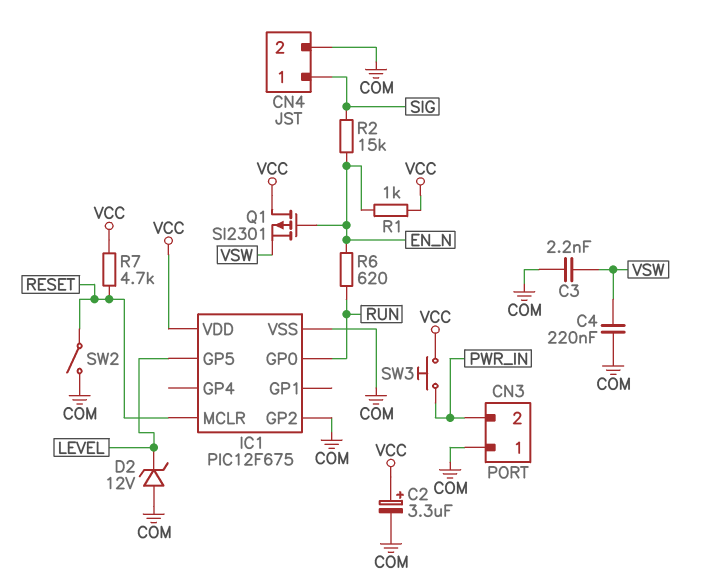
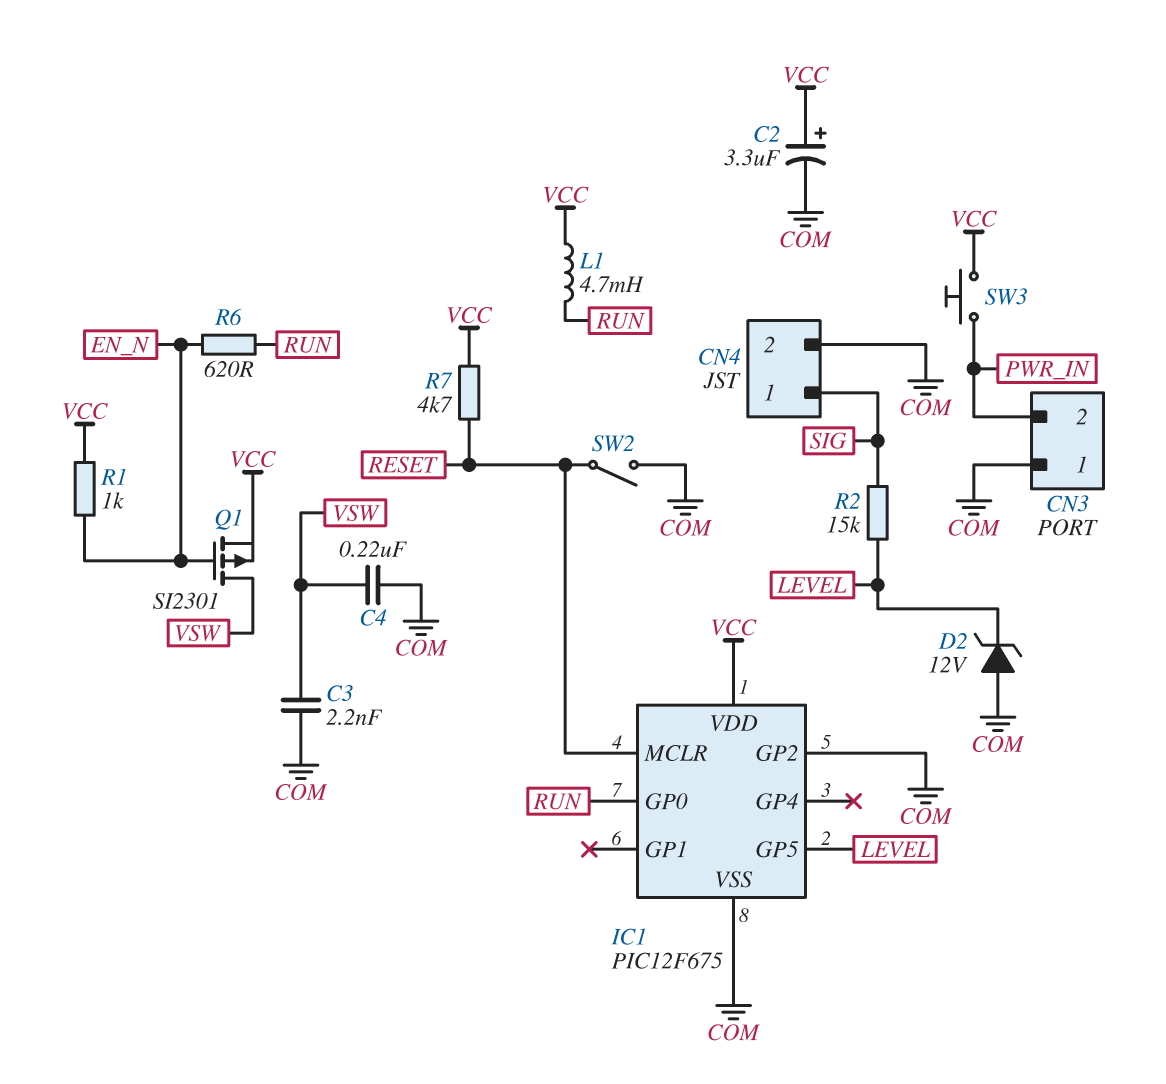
L1: none -> 4.7mH (RUN, VCC)
Q1: PMOS SI2301 (G EN_N, D VCC, S VSW) -> PMOS SI2301 (G EN_N, D VSW, S VCC)
R2: 15k (EN_N, SIG) -> 15k (LEVEL, SIG)

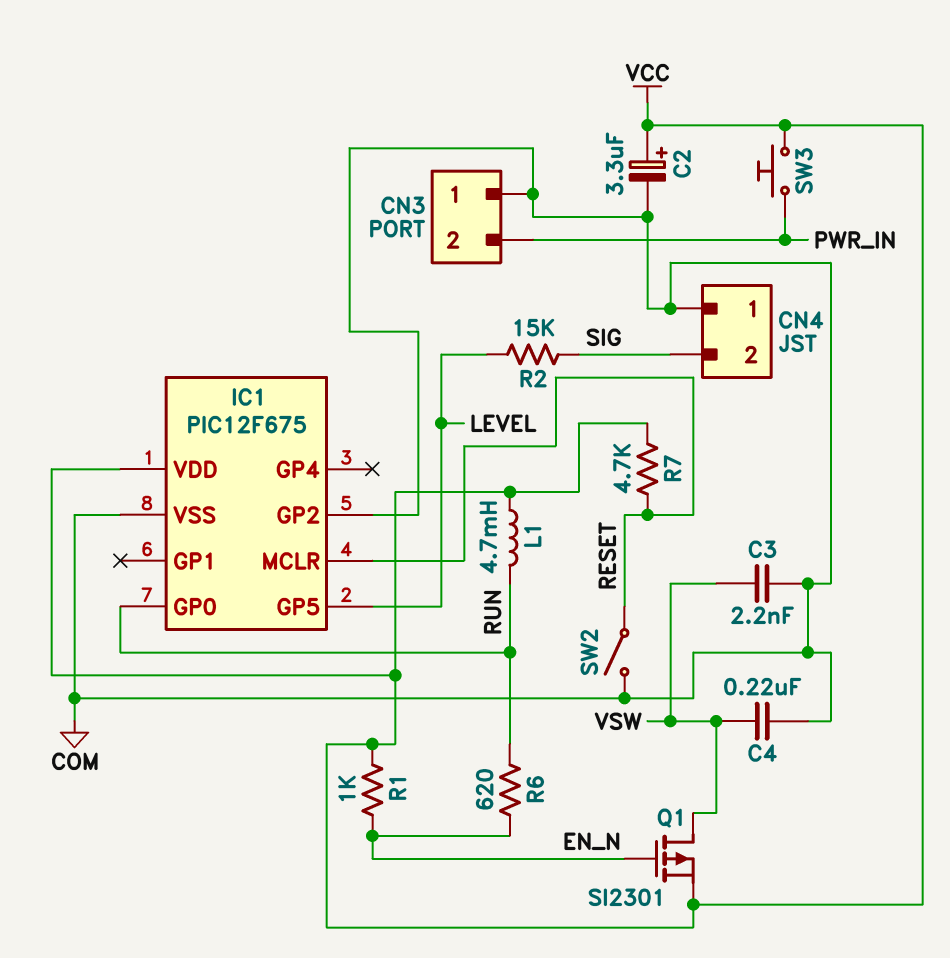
CN4 pin 1: SIG -> COM
CN4 pin 2: COM -> SIG
D2: zener 12V (A COM, K LEVEL) -> none

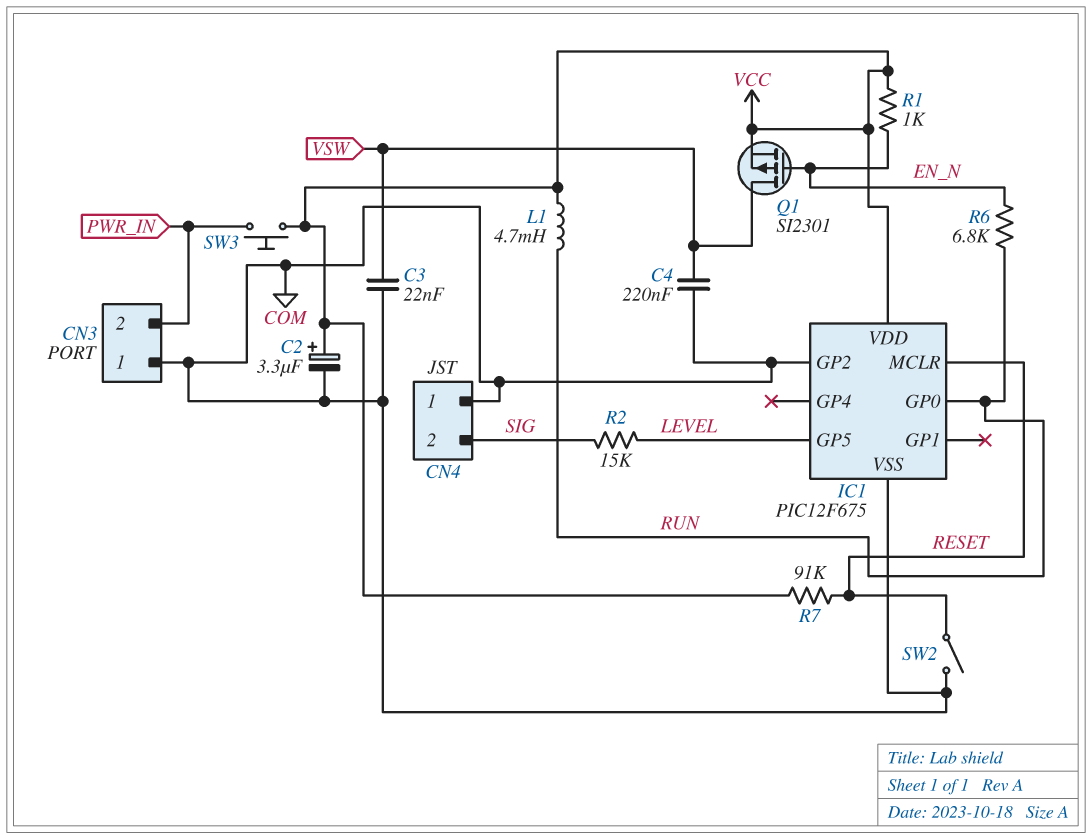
C3: 2.2nF (COM, VSW) -> 22nF (COM, VSW)
R6: 620 (EN_N, RUN) -> 6.8k (EN_N, RUN)
R7: 4.7k (RESET, VCC) -> 91k (RESET, VCC)

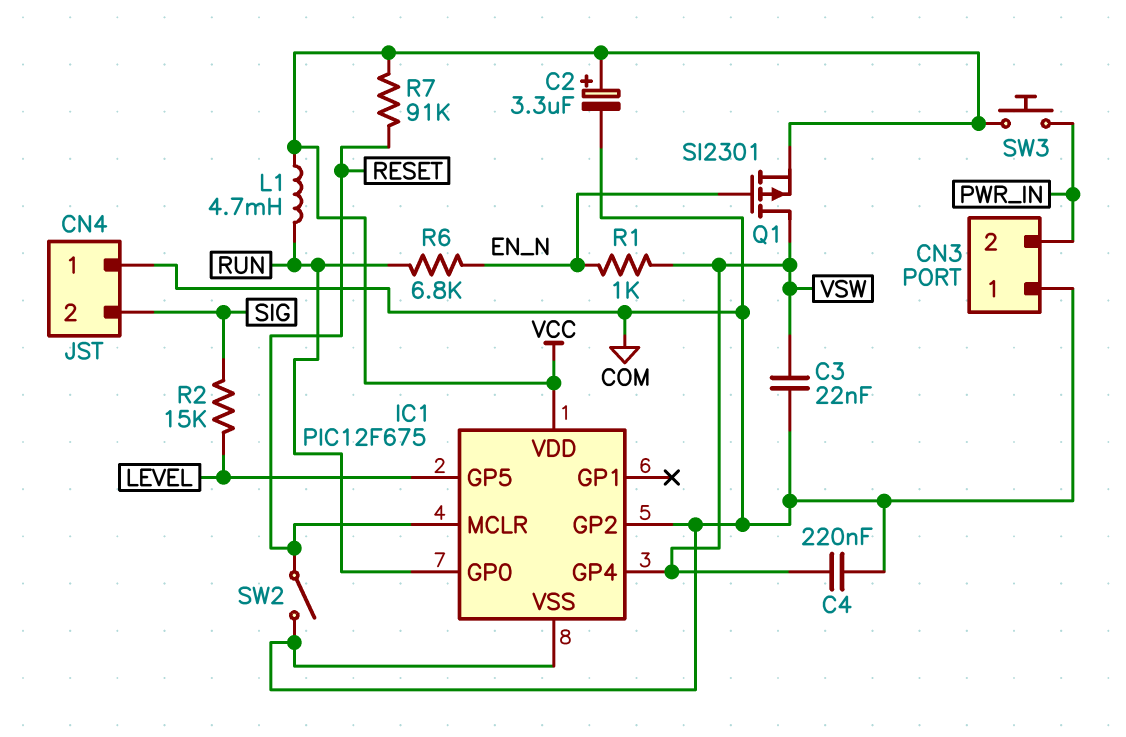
IC1 pin GP4: none -> VSW
R1: 1k (EN_N, VCC) -> 1k (EN_N, VSW)

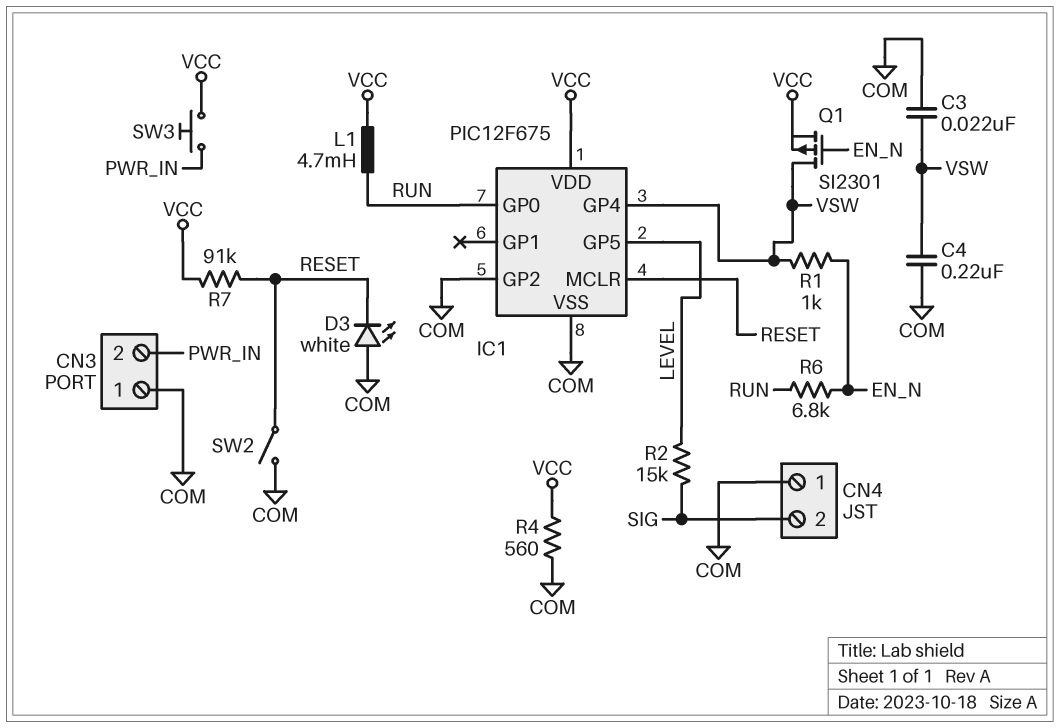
C2: 3.3uF (plus VCC, minus COM) -> none
D3: none -> LED white (A COM, K RESET)
R4: none -> 560 (COM, VCC)

